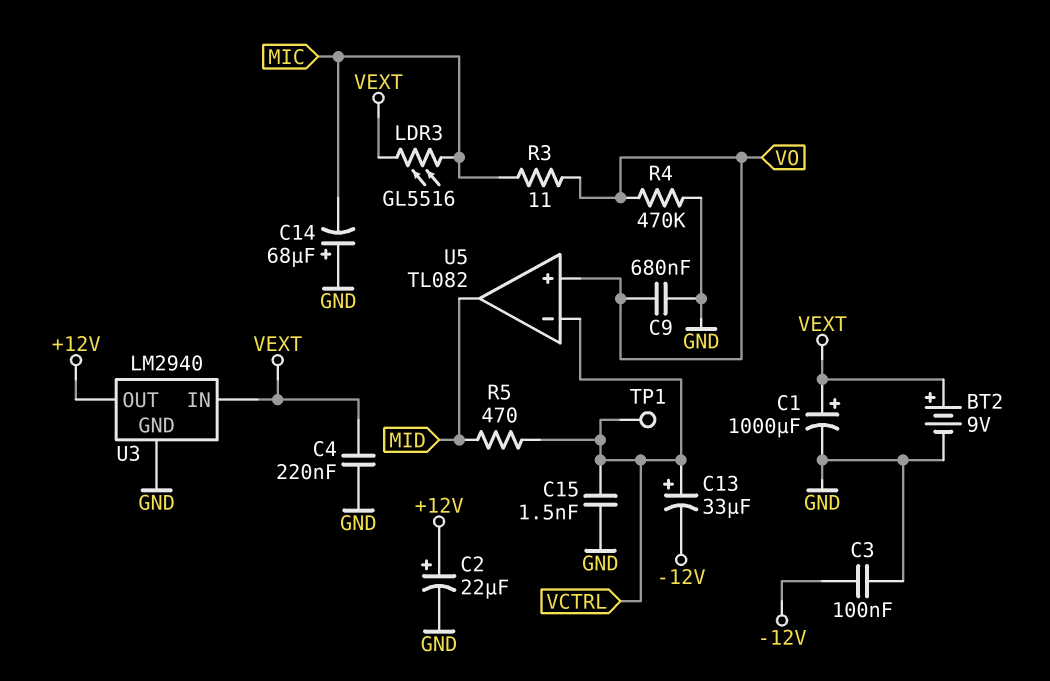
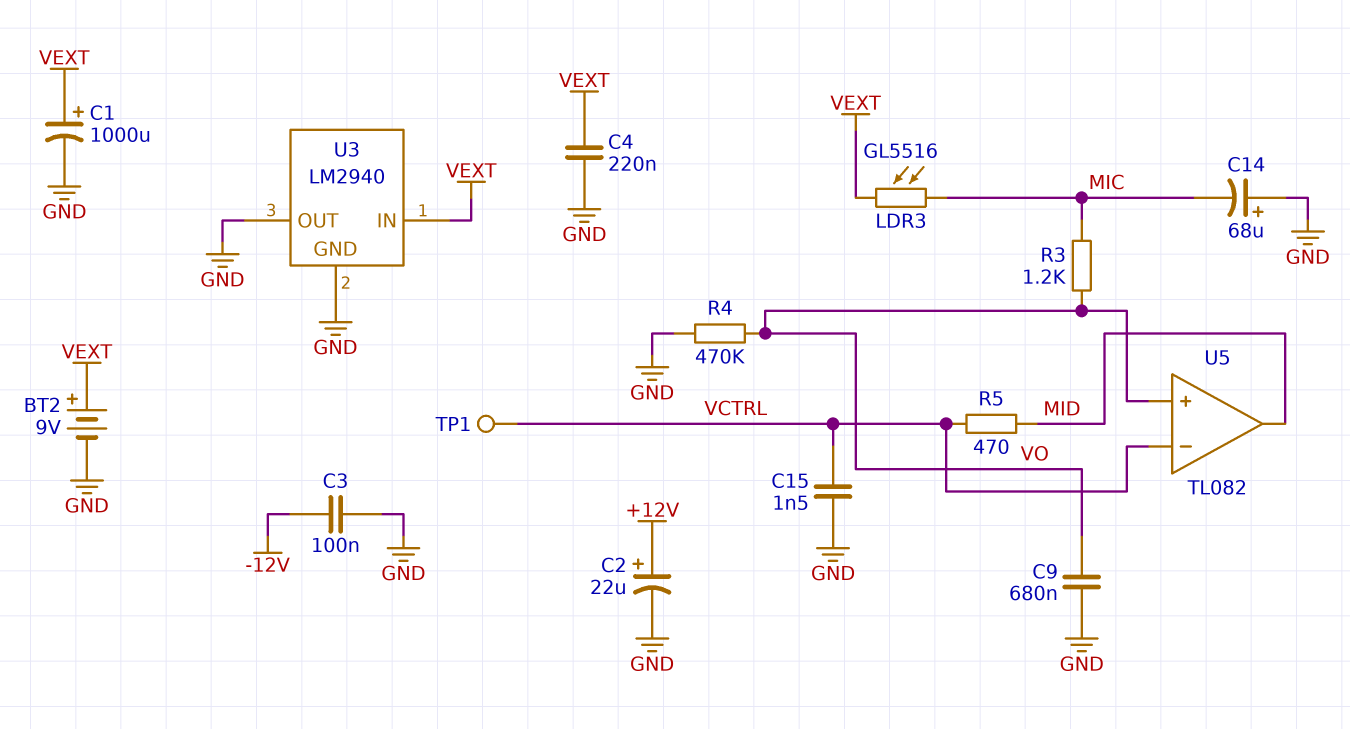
C13: 33uF (plus VCTRL, minus -12V) -> none
R3: 11 (MIC, VO) -> 1.2k (MIC, VO)
U3 pin OUT: +12V -> GND

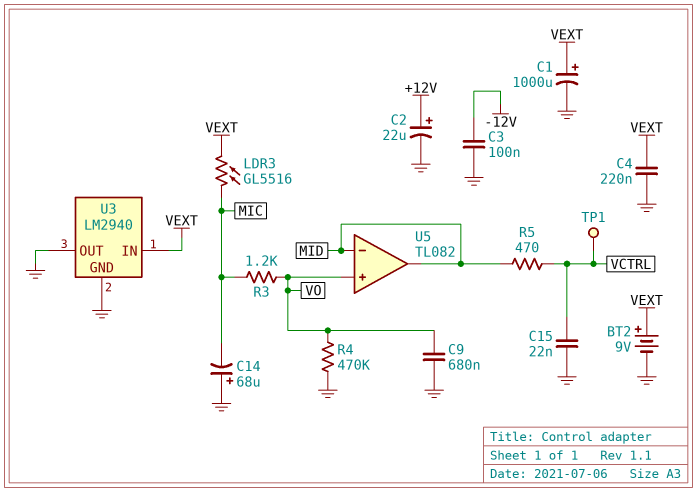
C15: 1.5nF (GND, VCTRL) -> 22nF (GND, VCTRL)
U5 pin in-: VCTRL -> MID

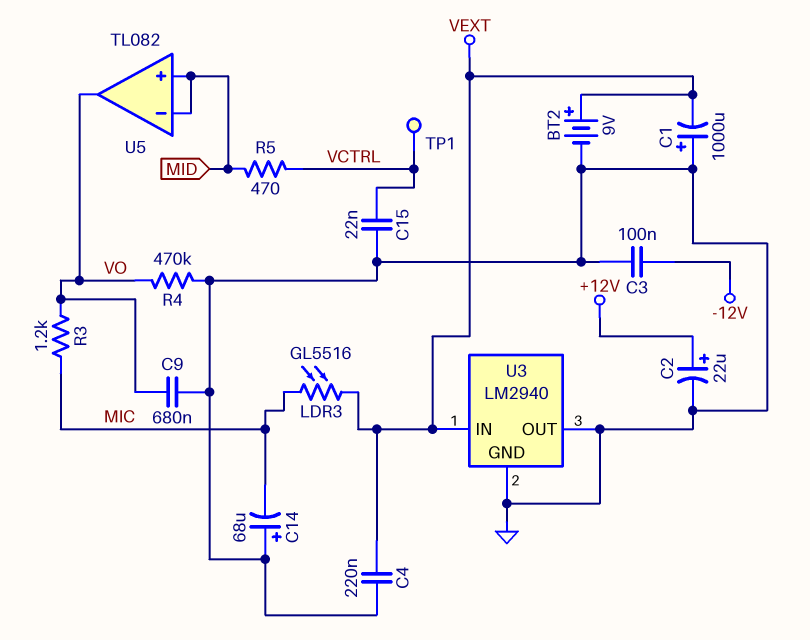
C1: 1000uF (plus VEXT, minus GND) -> 1000uF (plus GND, minus VEXT)
U5 pin in+: VO -> MID
U5 pin out: MID -> VO

